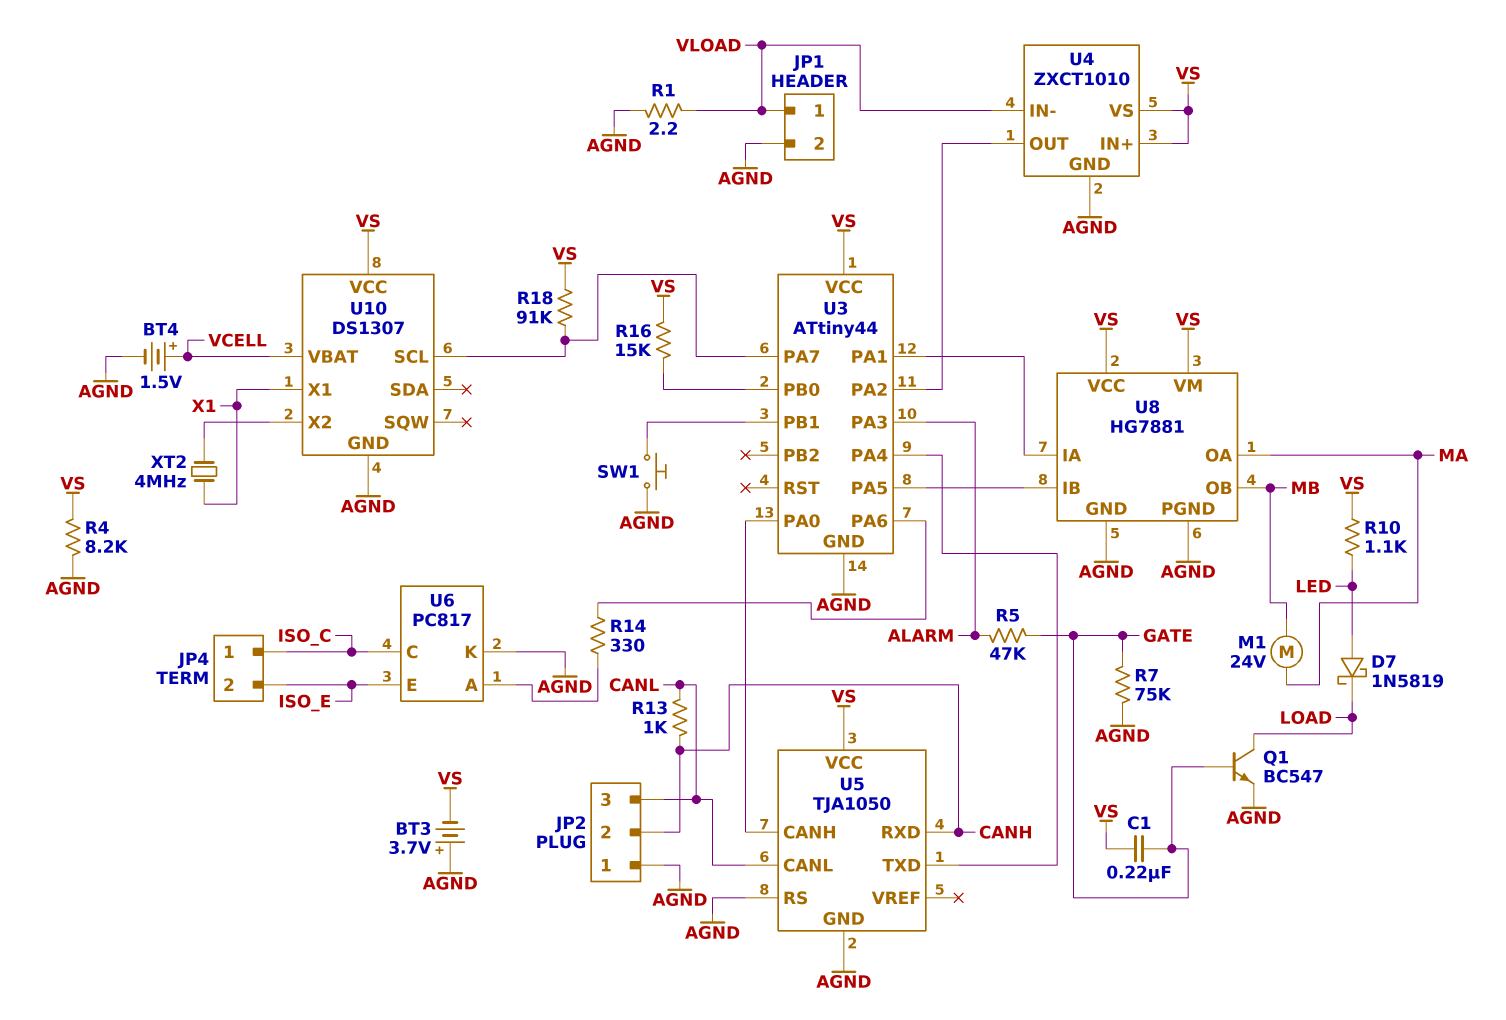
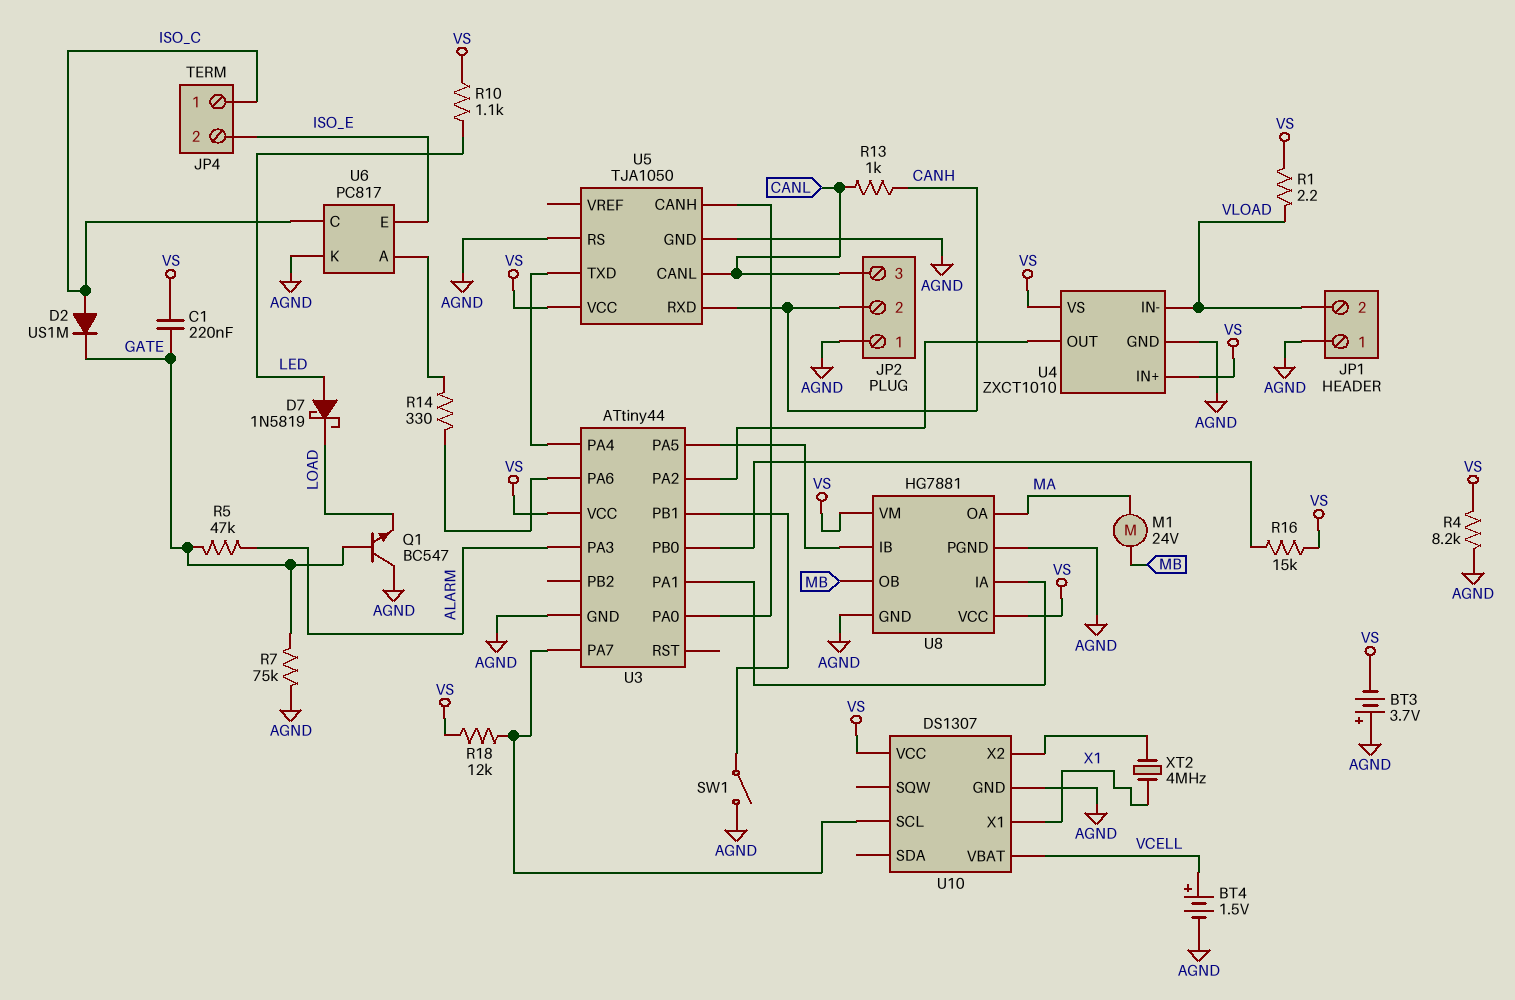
D2: none -> diode US1M (A ISO_C, K GATE)
JP1 pin 1: VLOAD -> AGND
JP1 pin 2: AGND -> VLOAD
Q1: NPN BC547 (B GATE, C LOAD, E AGND) -> NPN BC547 (B GATE, C AGND, E LOAD)
R1: 2.2 (AGND, VLOAD) -> 2.2 (VLOAD, VS)
R18: 91k (U3/PA7, VS) -> 12k (U3/PA7, VS)
SW1: button (AGND, U3/PB1) -> switch (AGND, U3/PB1)

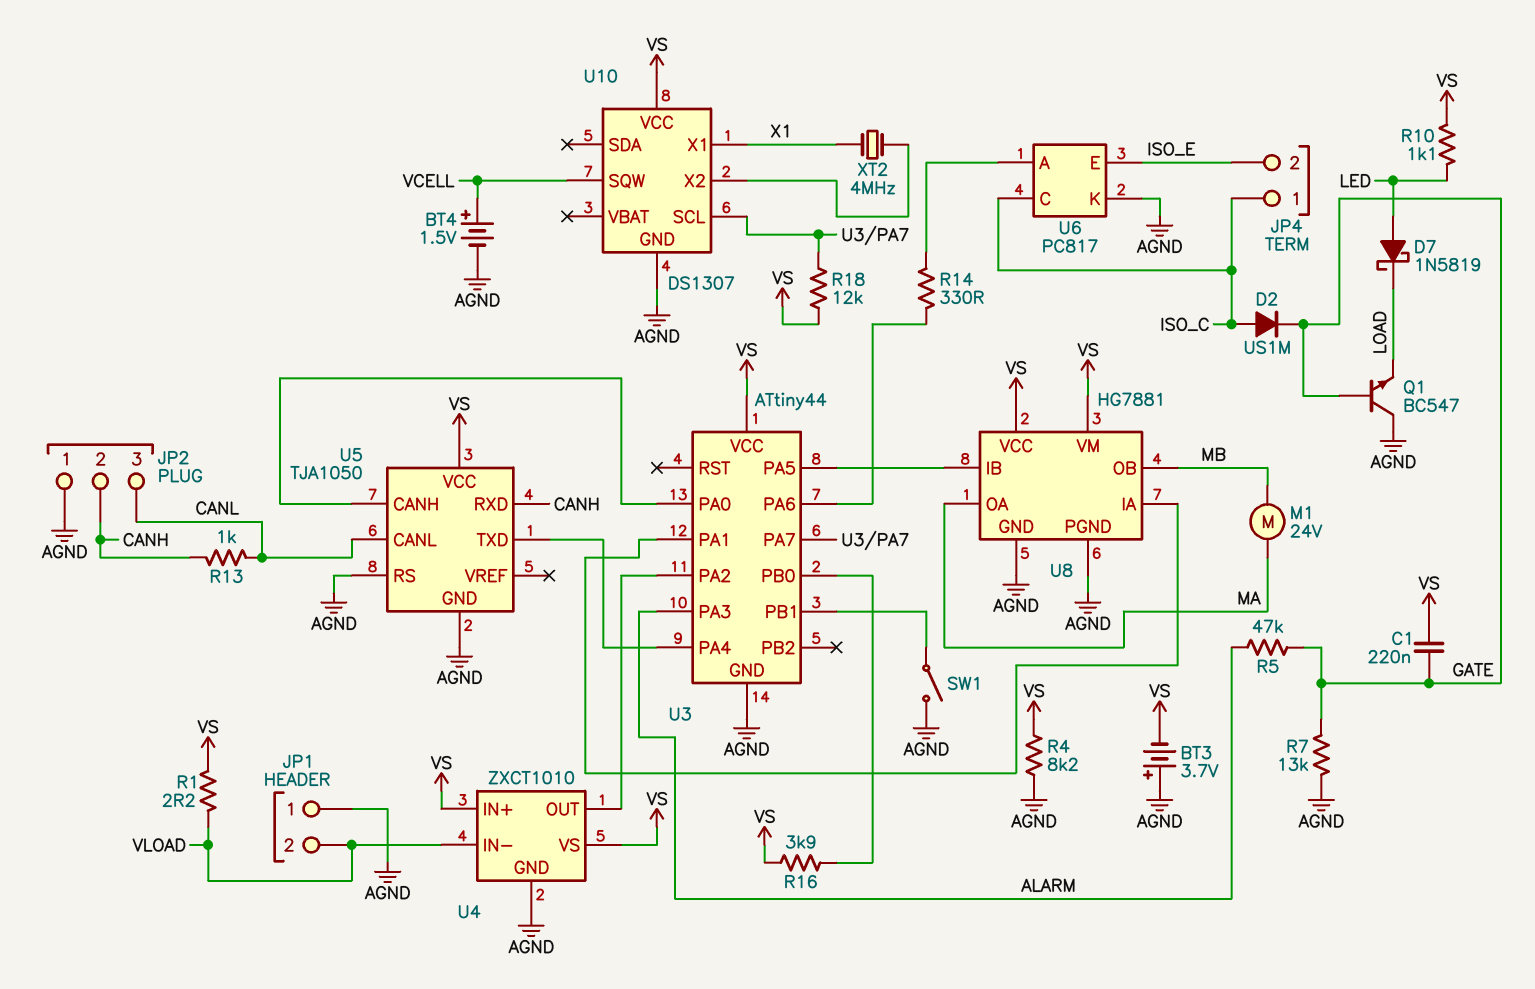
R7: 75k (AGND, GATE) -> 13k (AGND, GATE)
R16: 15k (U3/PB0, VS) -> 3.9k (U3/PB0, VS)
U10 pin SQW: none -> VCELL
U10 pin VBAT: VCELL -> none

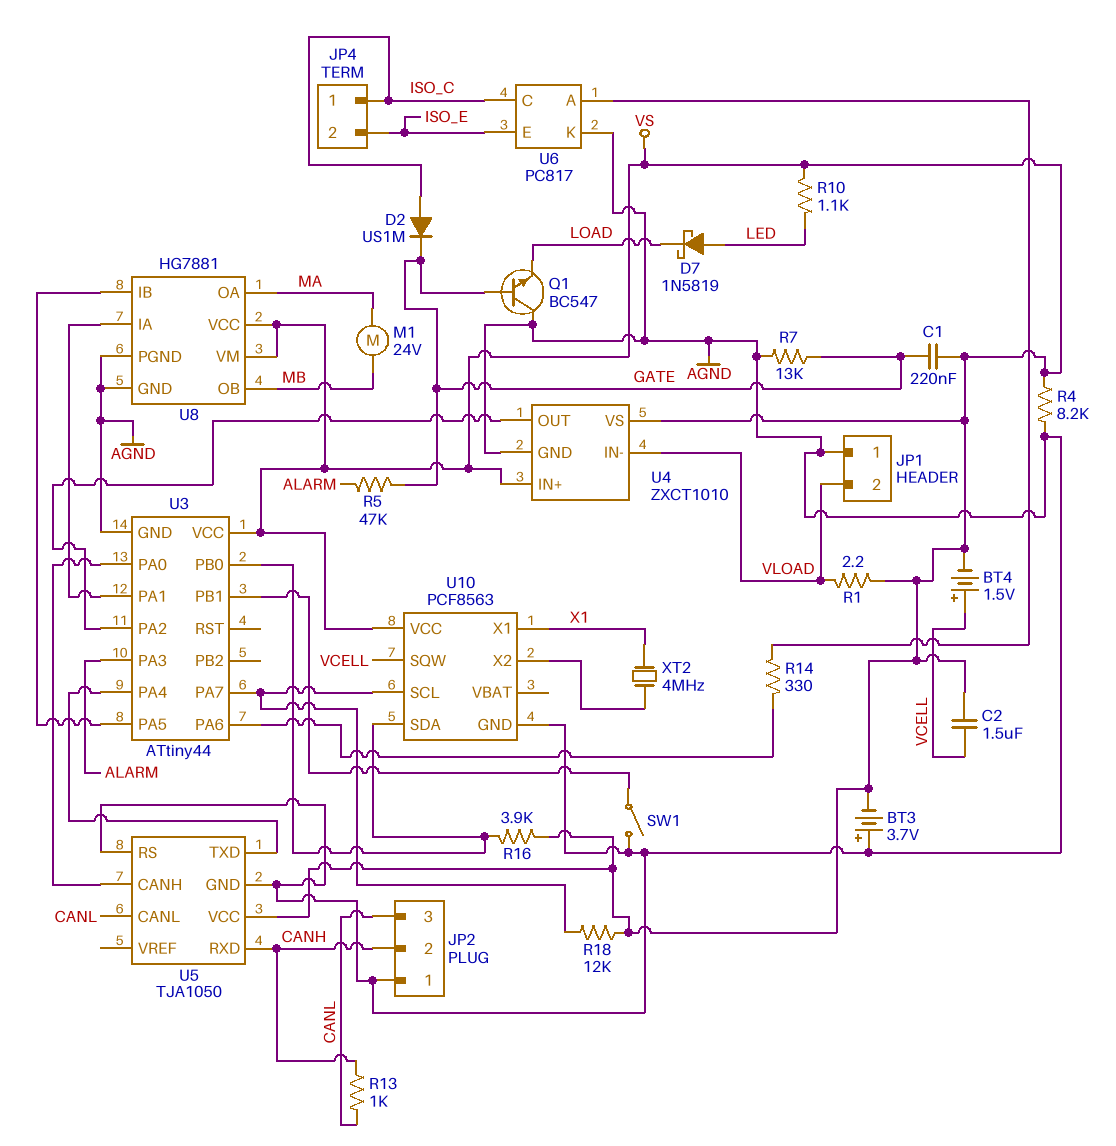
BT4: 1.5V (plus VCELL, minus AGND) -> 1.5V (plus VCELL, minus VS)
C2: none -> 1.5uF (VCELL, VS)
U10: DS1307 -> PCF8563
U10 pin SDA: none -> U3/PB0

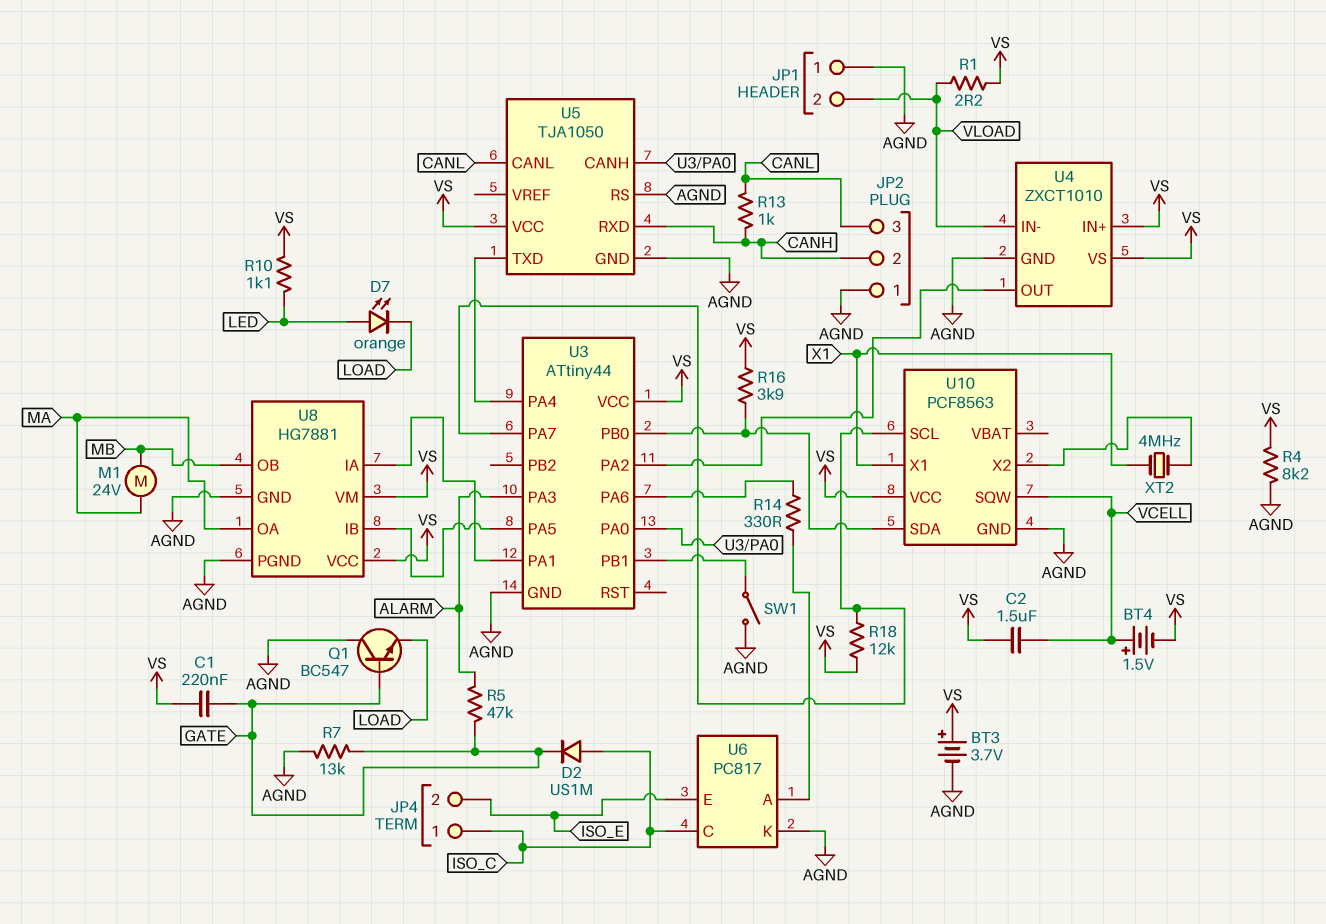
BT3: 3.7V (plus AGND, minus VS) -> 3.7V (plus VS, minus AGND)
D7: schottky 1N5819 (A LED, K LOAD) -> LED orange (A LED, K LOAD)

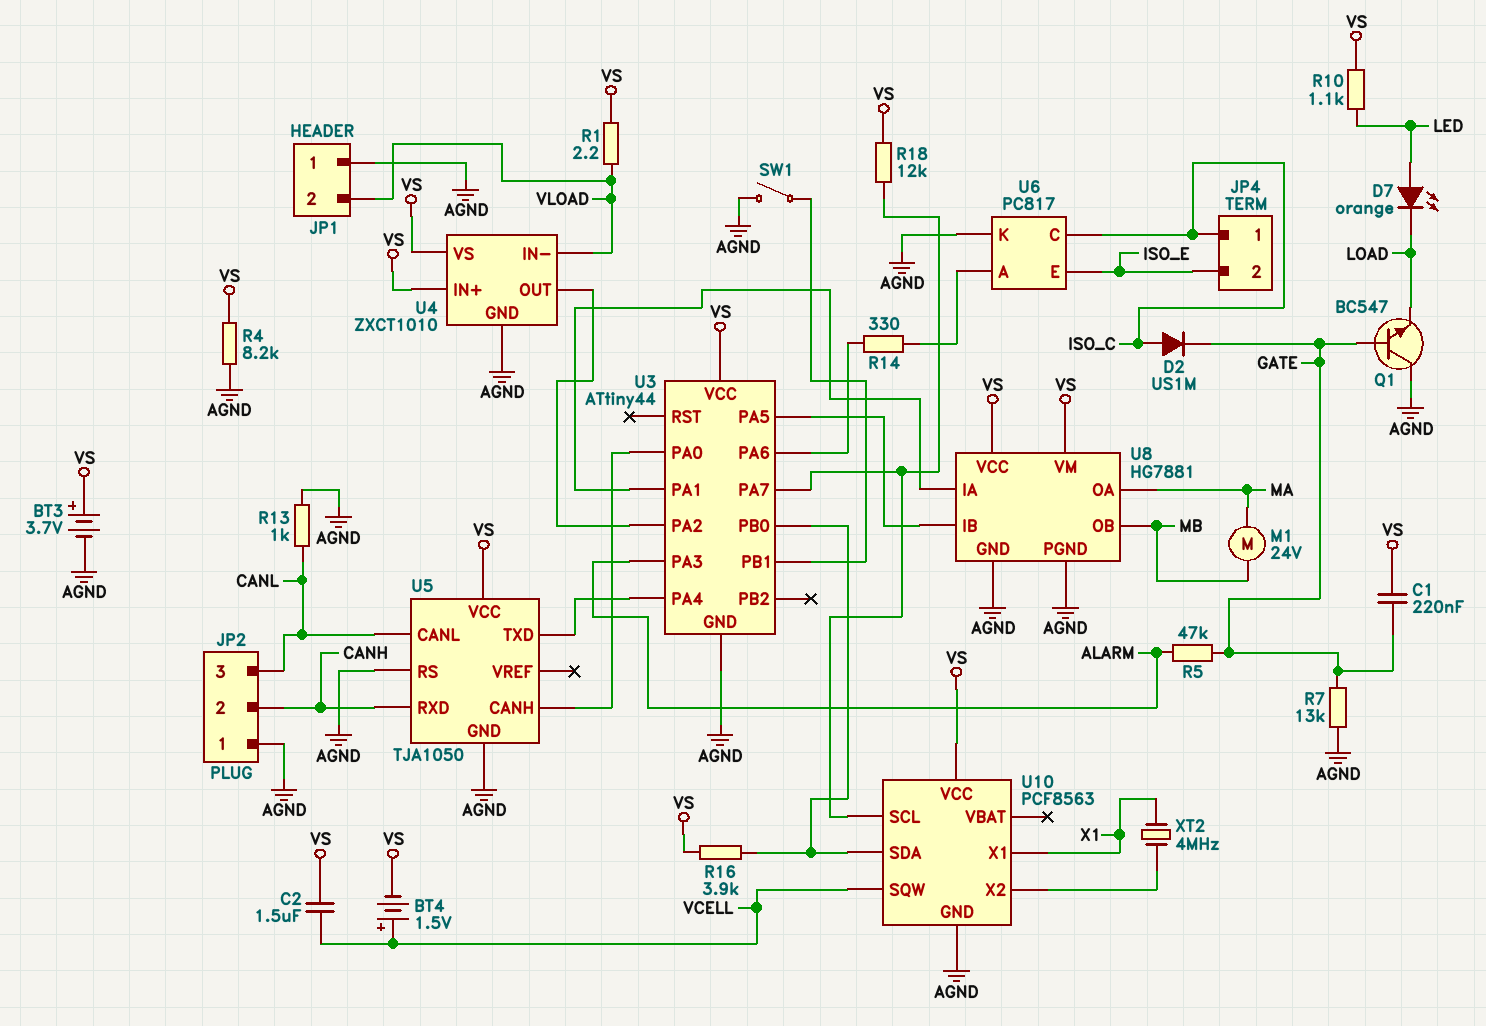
R13: 1k (CANH, CANL) -> 1k (AGND, CANL)

